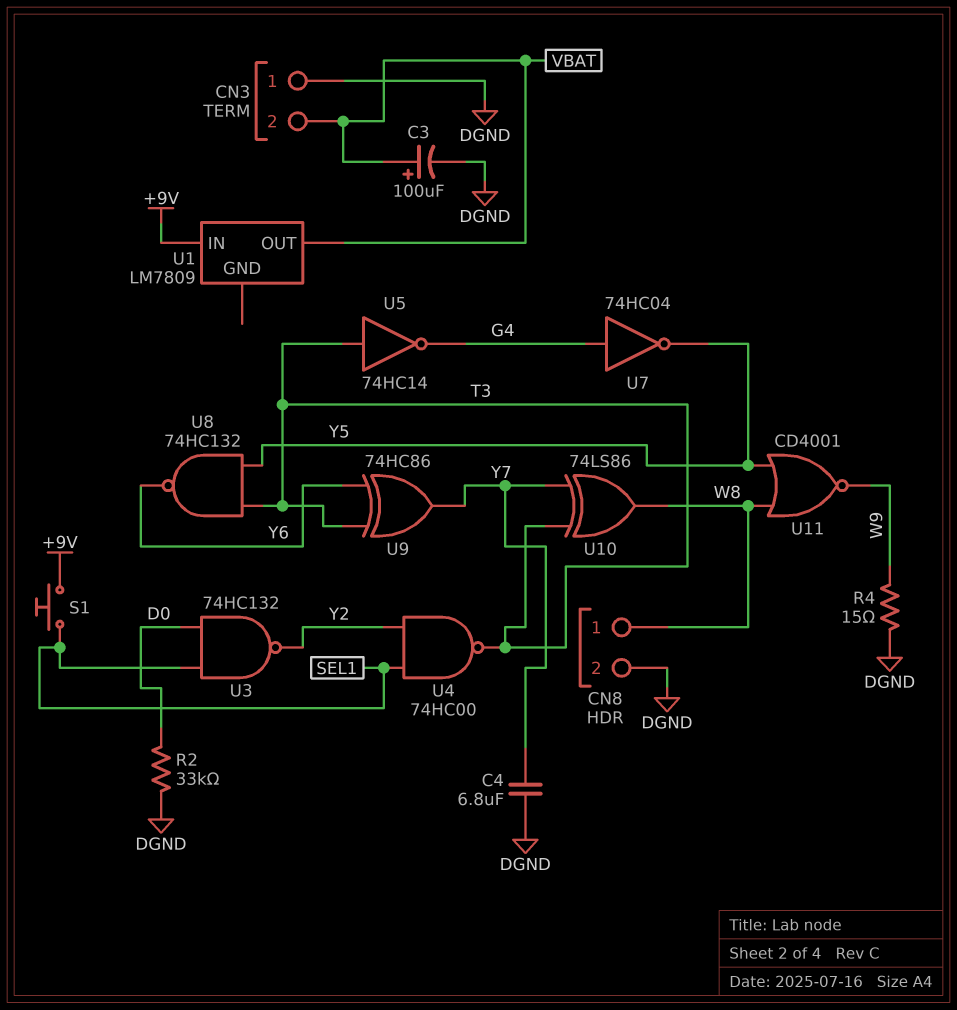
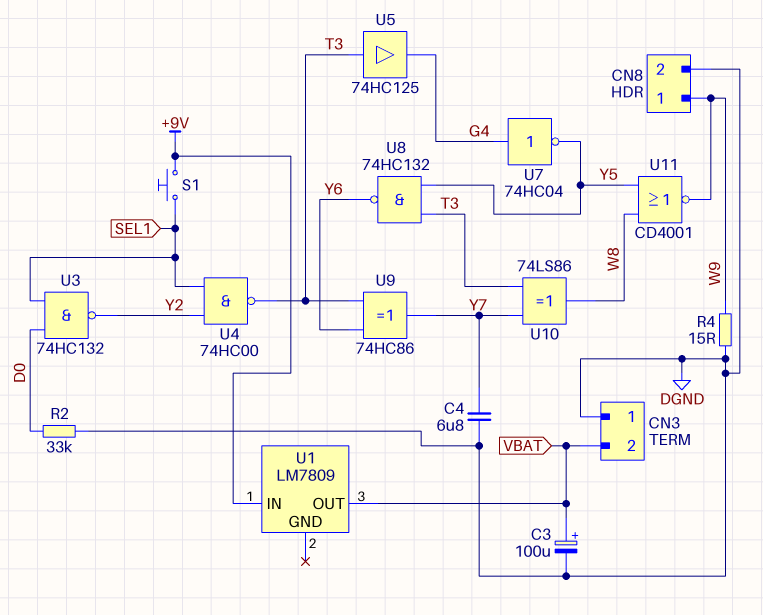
CN8 pin 1: W8 -> W9
U5: NOT 74HC14 (in T3, out G4) -> buffer 74HC125 (in T3, out G4)

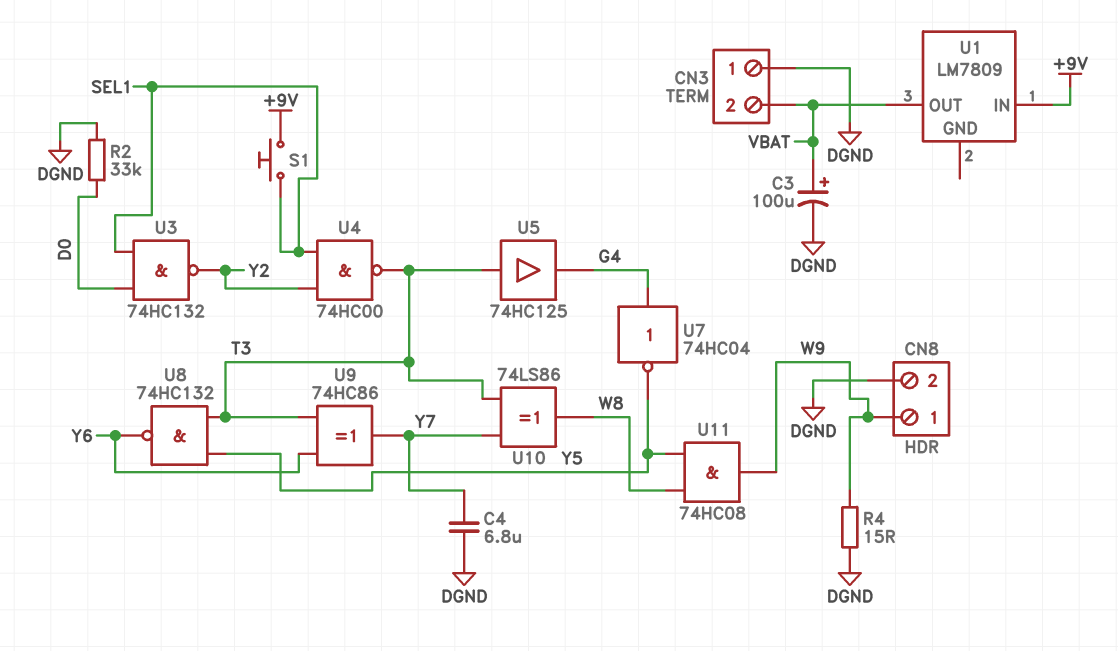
U11: NOR CD4001 (in W8, in Y5, out W9) -> AND 74HC08 (in W8, in Y5, out W9)

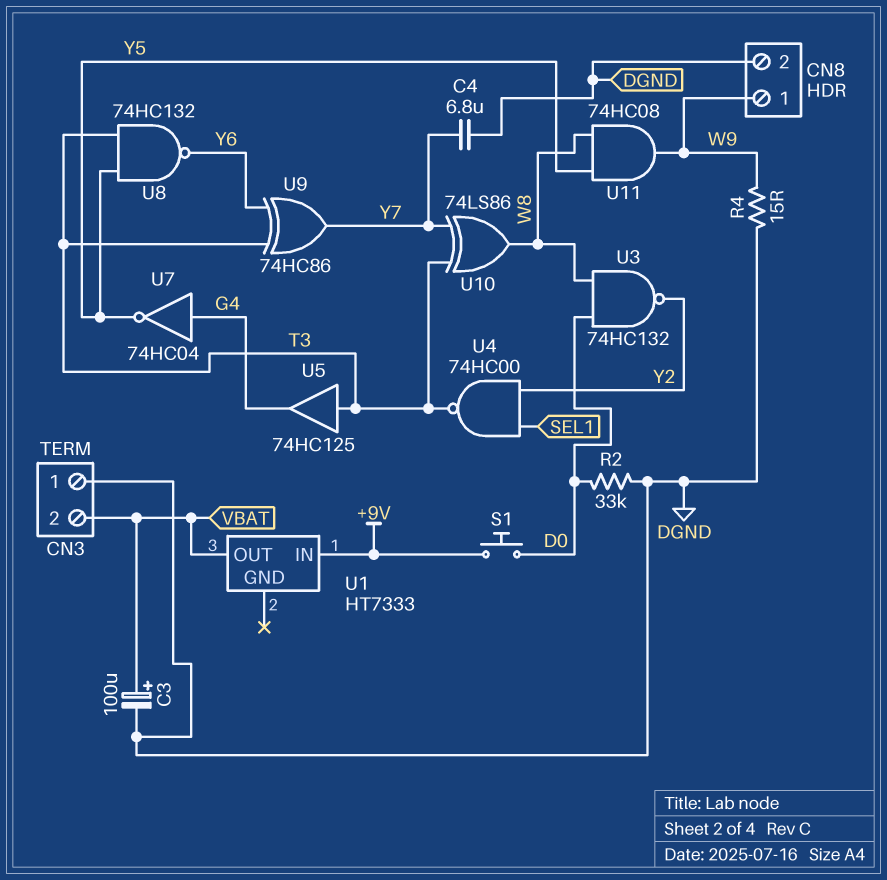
S1: button (+9V, SEL1) -> button (+9V, D0)
U1: LM7809 -> HT7333
U3: NAND 74HC132 (in D0, in SEL1, out Y2) -> NAND 74HC132 (in D0, in W8, out Y2)

